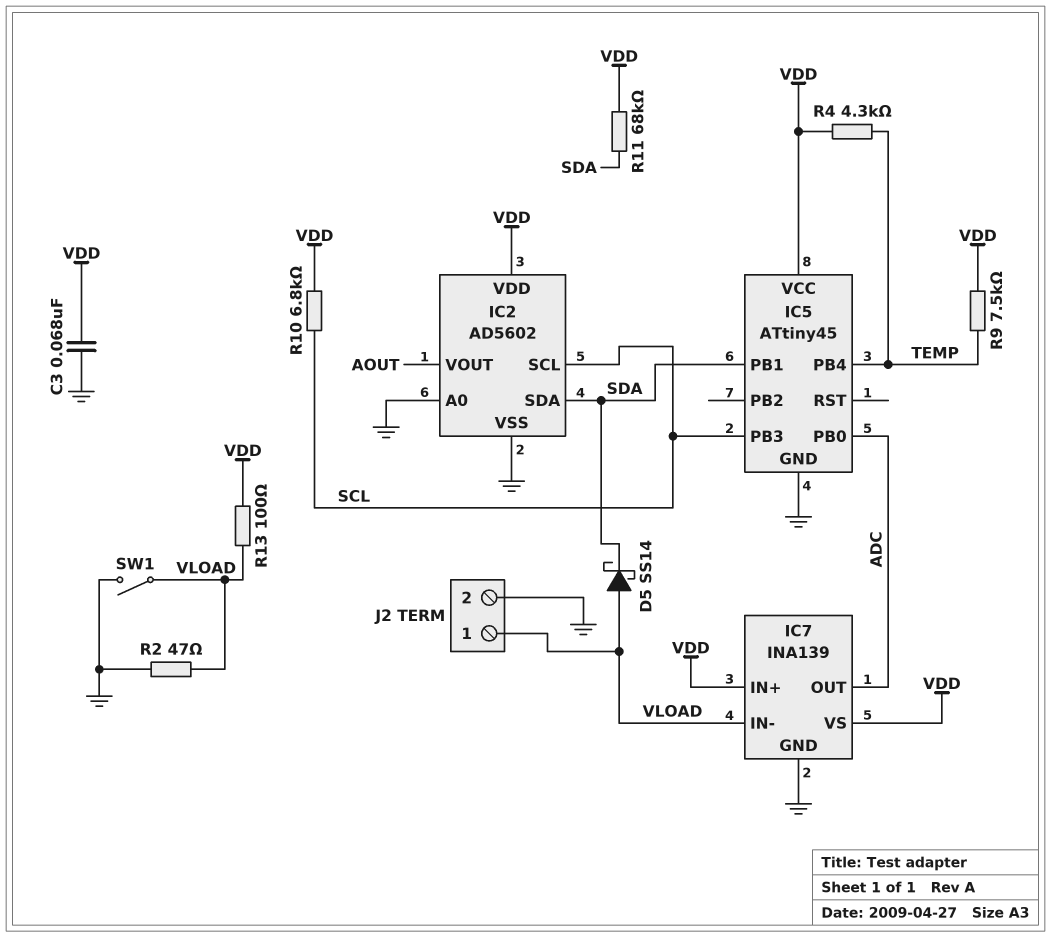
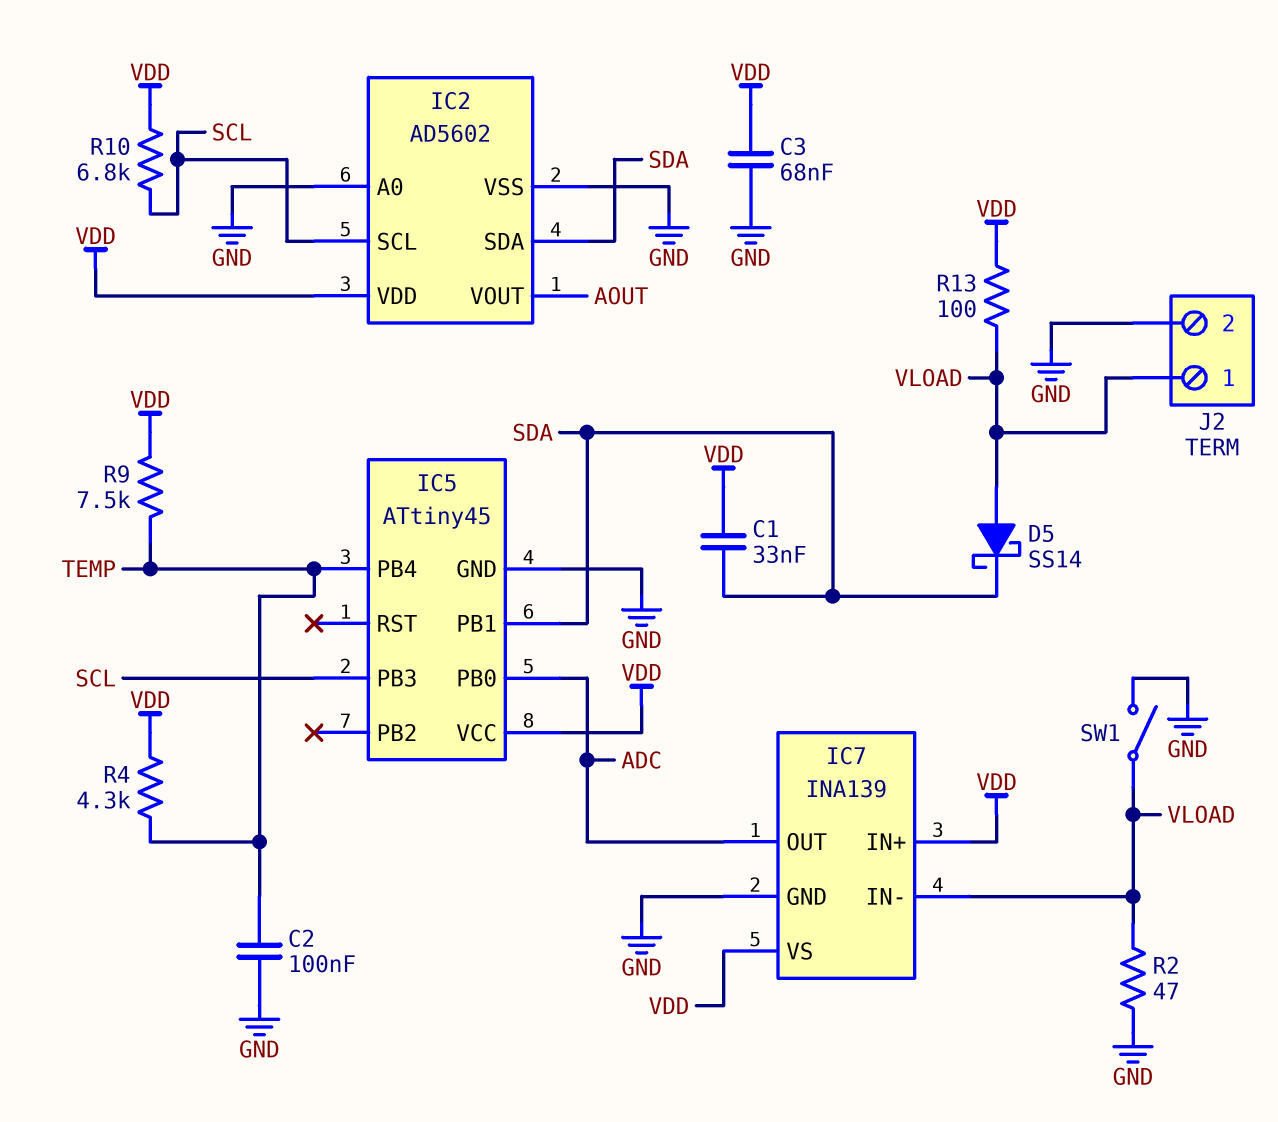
C1: none -> 33nF (SDA, VDD)
C2: none -> 100nF (GND, TEMP)
R11: 68k (SDA, VDD) -> none

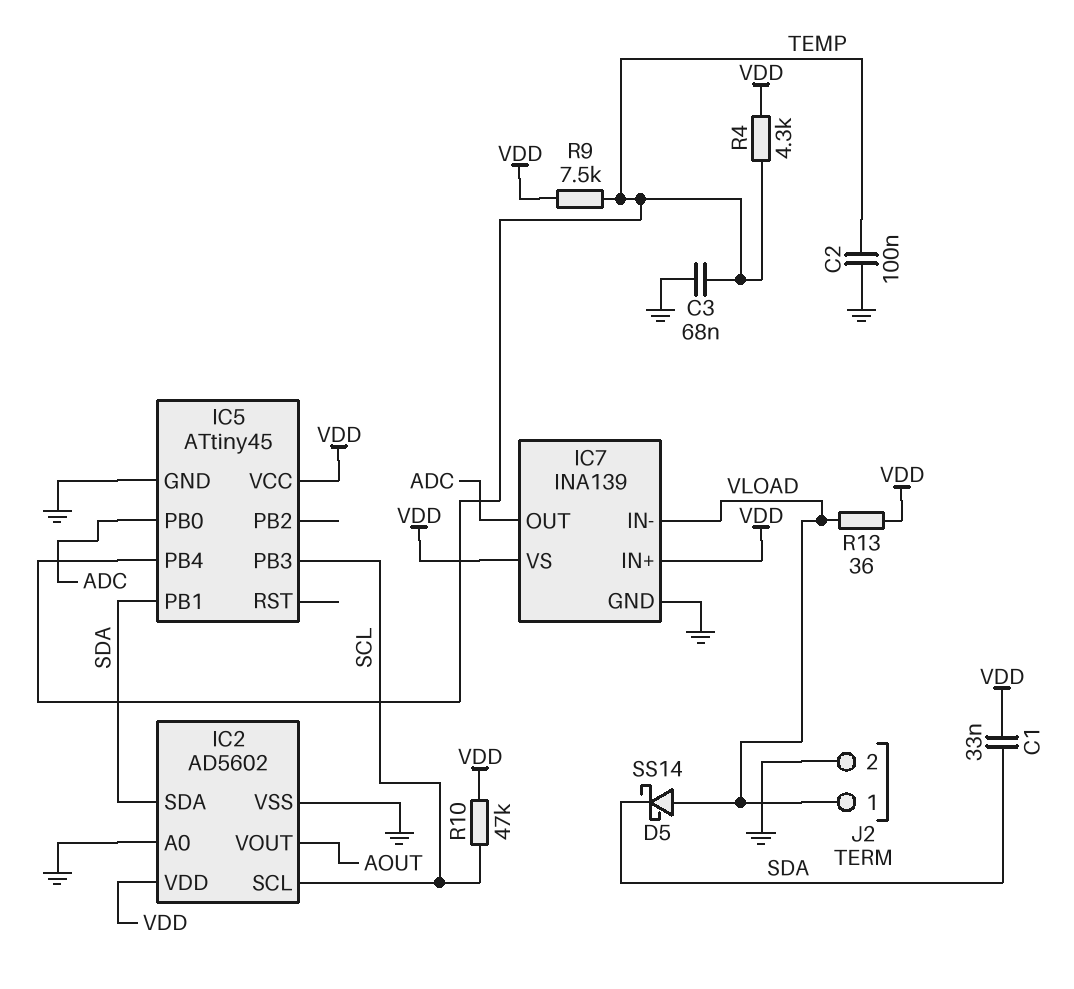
C3: 68nF (GND, VDD) -> 68nF (GND, TEMP)
R2: 47 (GND, VLOAD) -> none
R10: 6.8k (SCL, VDD) -> 47k (SCL, VDD)
R13: 100 (VDD, VLOAD) -> 36 (VDD, VLOAD)
SW1: switch (GND, VLOAD) -> none

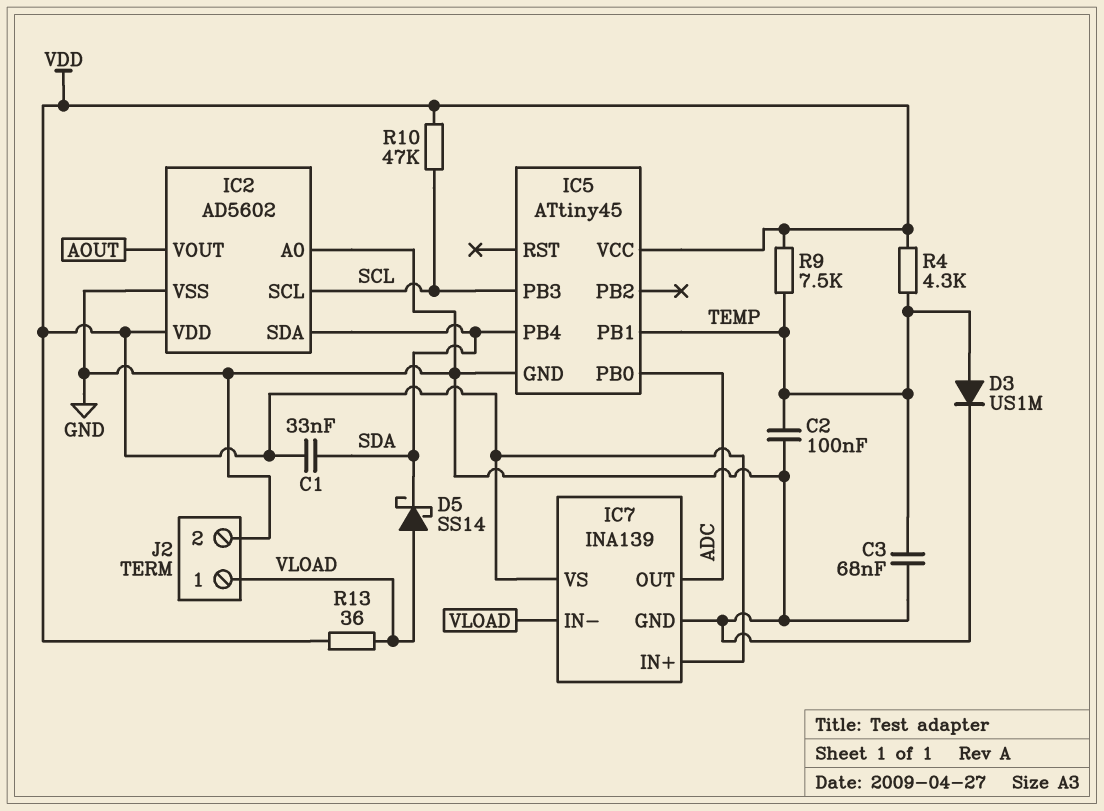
D3: none -> diode US1M (A TEMP, K GND)
IC5 pin PB1: SDA -> TEMP
IC5 pin PB4: TEMP -> SDA

